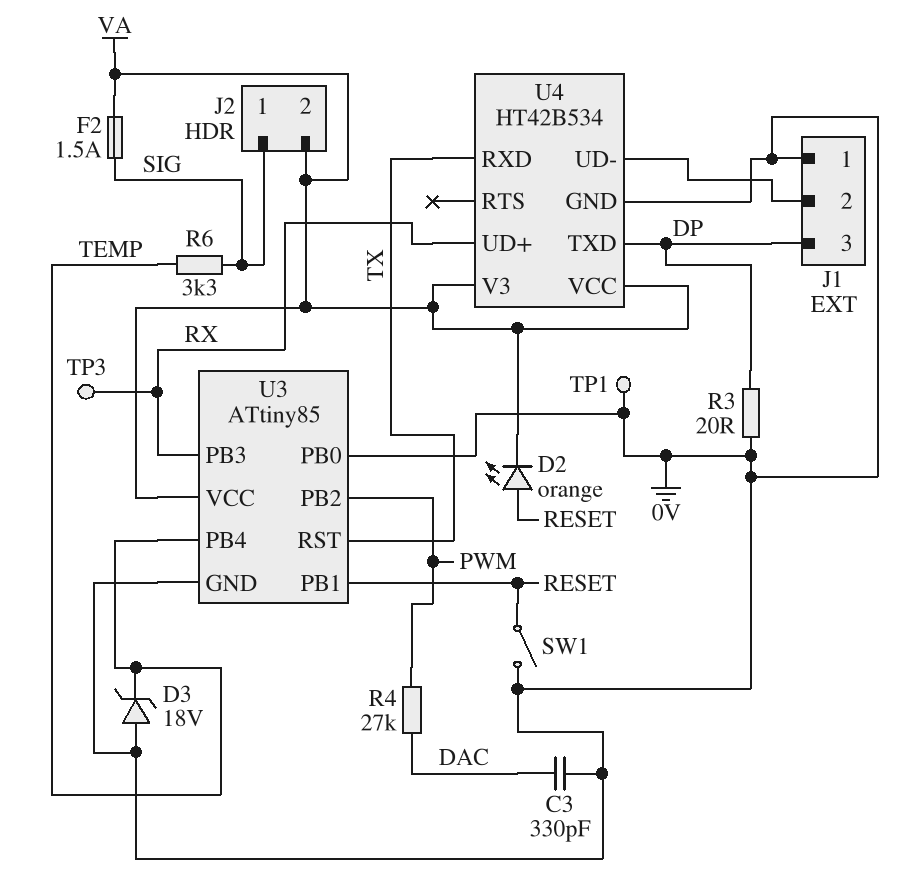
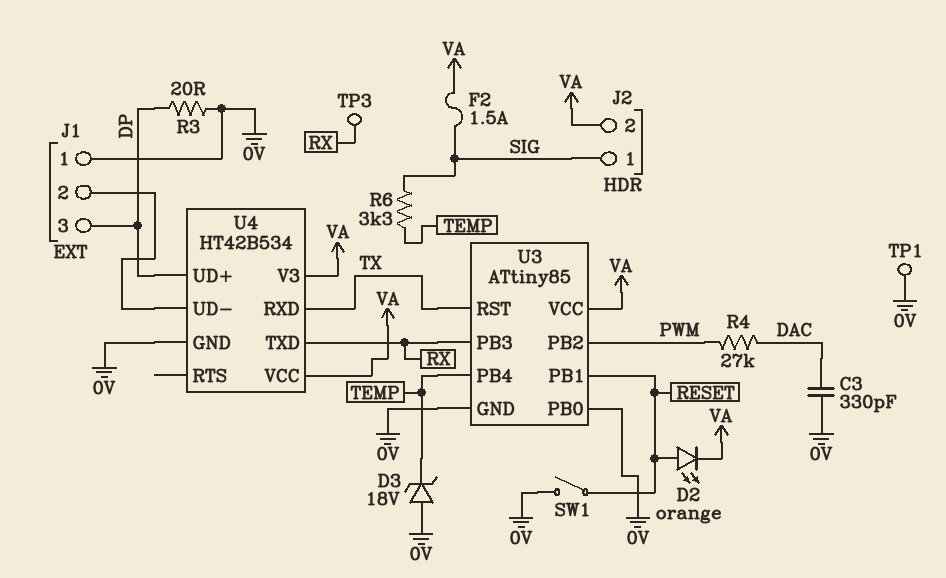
U4 pin TXD: DP -> RX
U4 pin UD+: RX -> DP

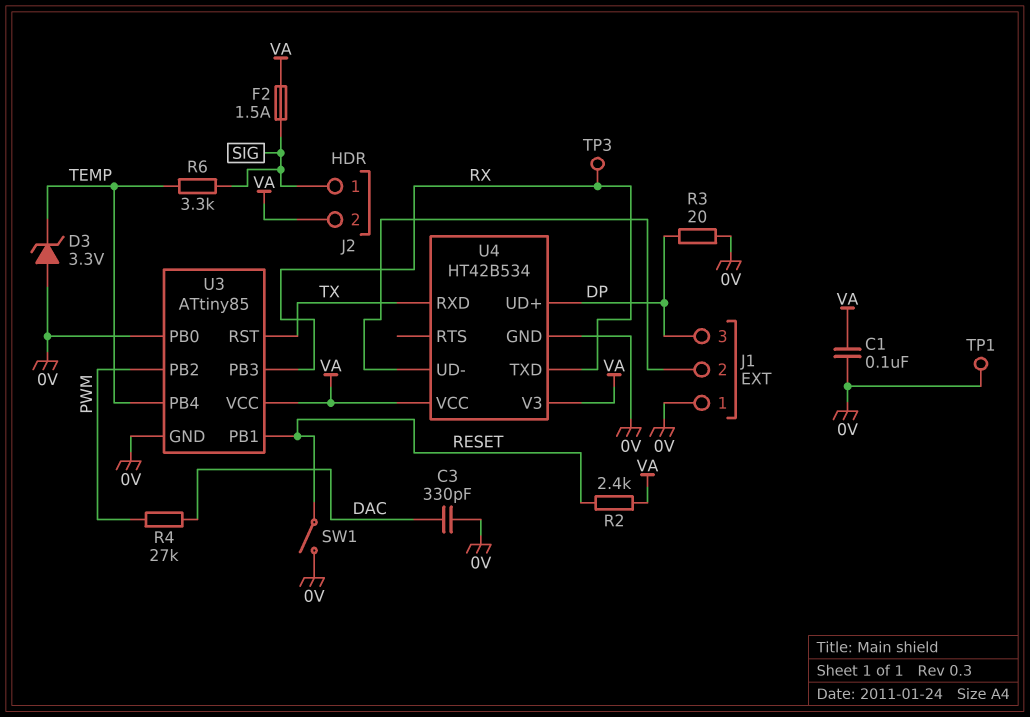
C1: none -> 100nF (0V, VA)
D2: LED orange (A RESET, K VA) -> none
D3: zener 18V (A 0V, K TEMP) -> zener 3.3V (A 0V, K TEMP)
R2: none -> 2.4k (RESET, VA)

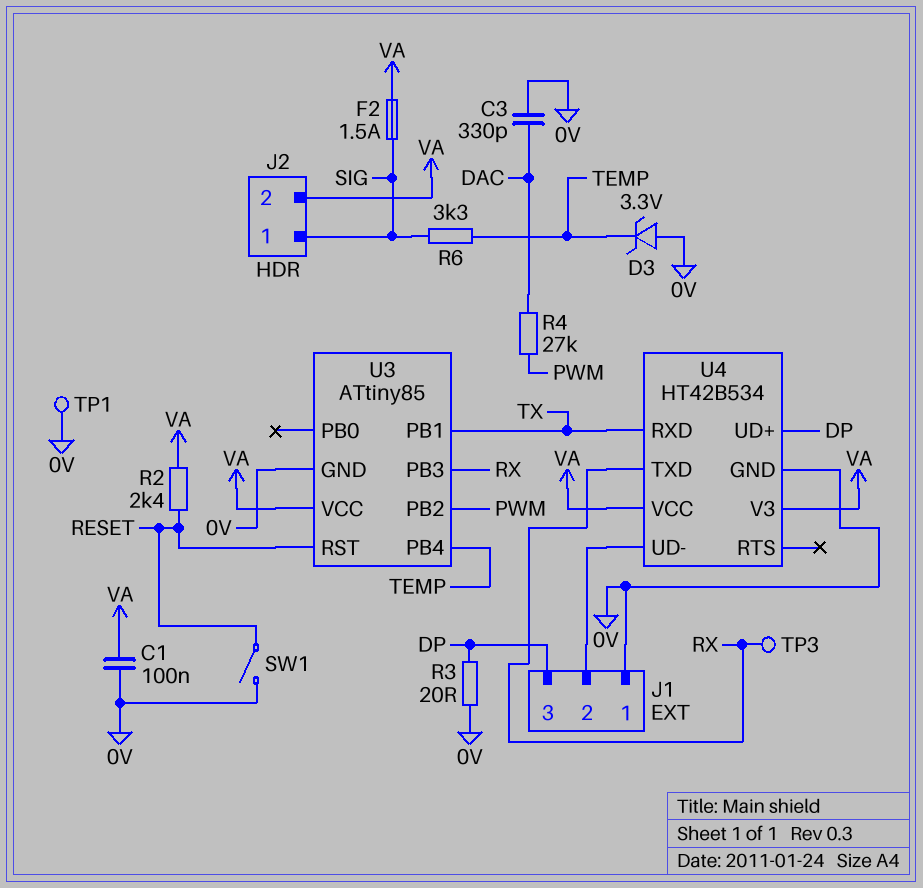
U3 pin PB0: 0V -> none
U3 pin PB1: RESET -> TX
U3 pin RST: TX -> RESET

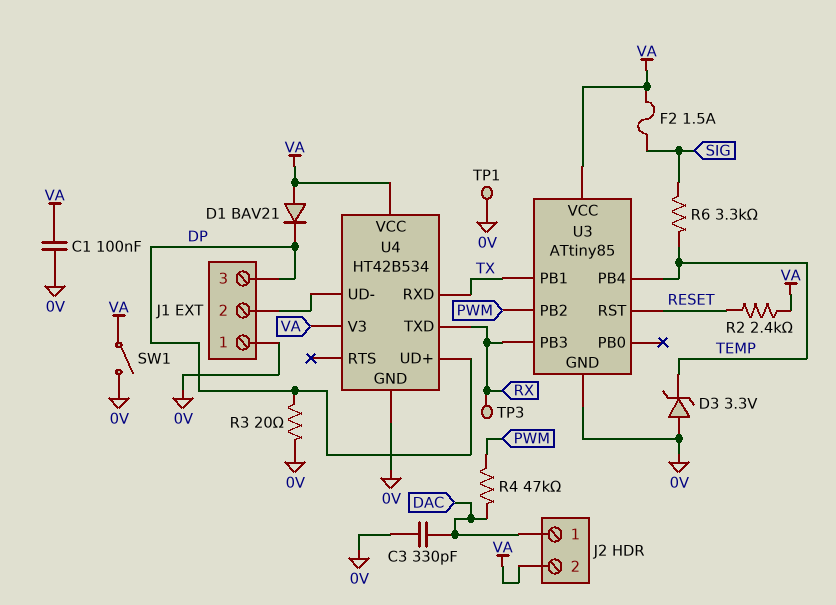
D1: none -> diode BAV21 (A VA, K DP)
J2 pin 1: SIG -> DAC
R4: 27k (DAC, PWM) -> 47k (DAC, PWM)
SW1: switch (0V, RESET) -> switch (0V, VA)

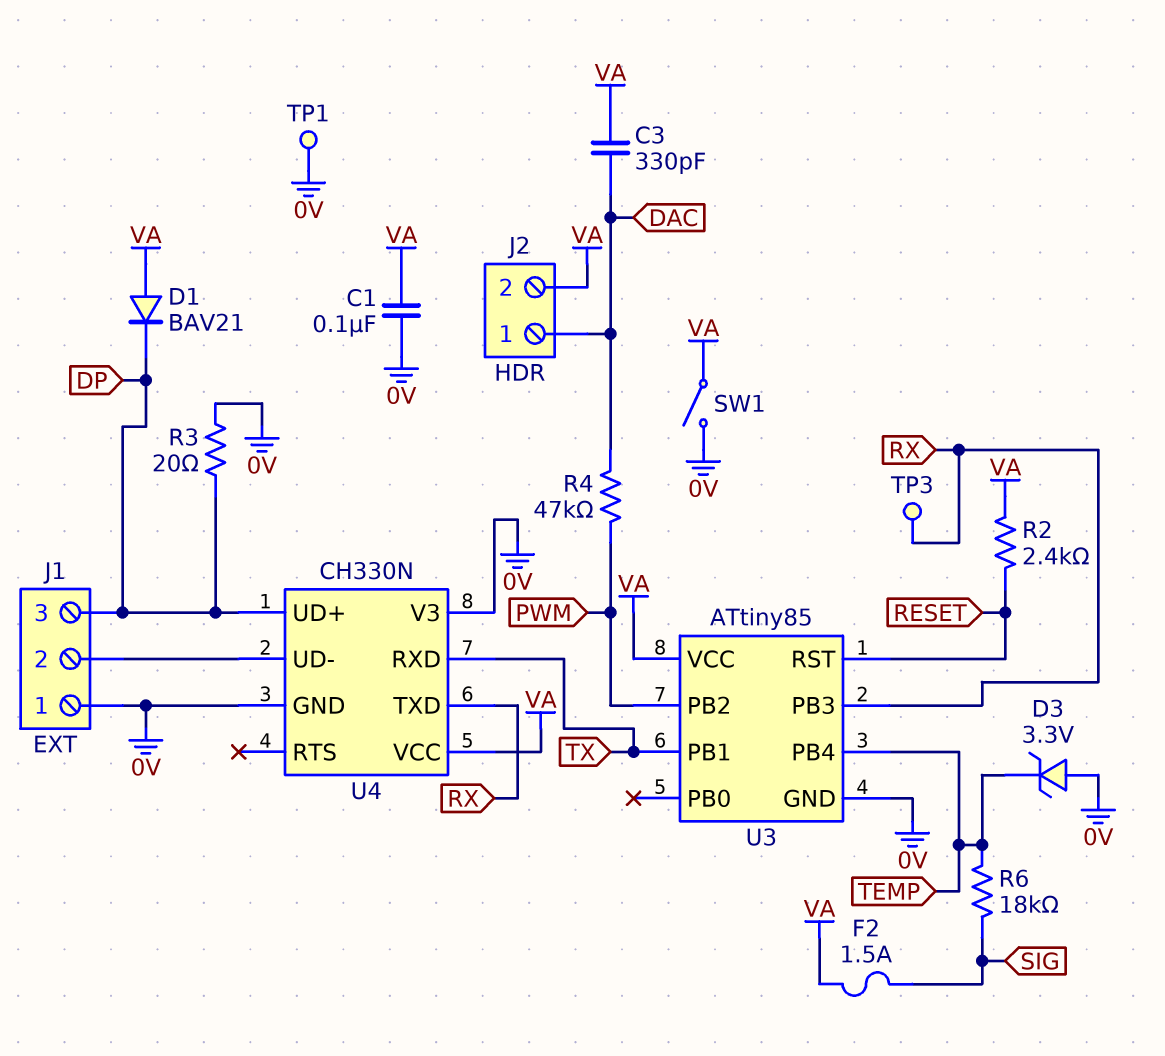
C3: 330pF (0V, DAC) -> 330pF (DAC, VA)
R6: 3.3k (SIG, TEMP) -> 18k (SIG, TEMP)
U4: HT42B534 -> CH330N
U4 pin V3: VA -> 0V

